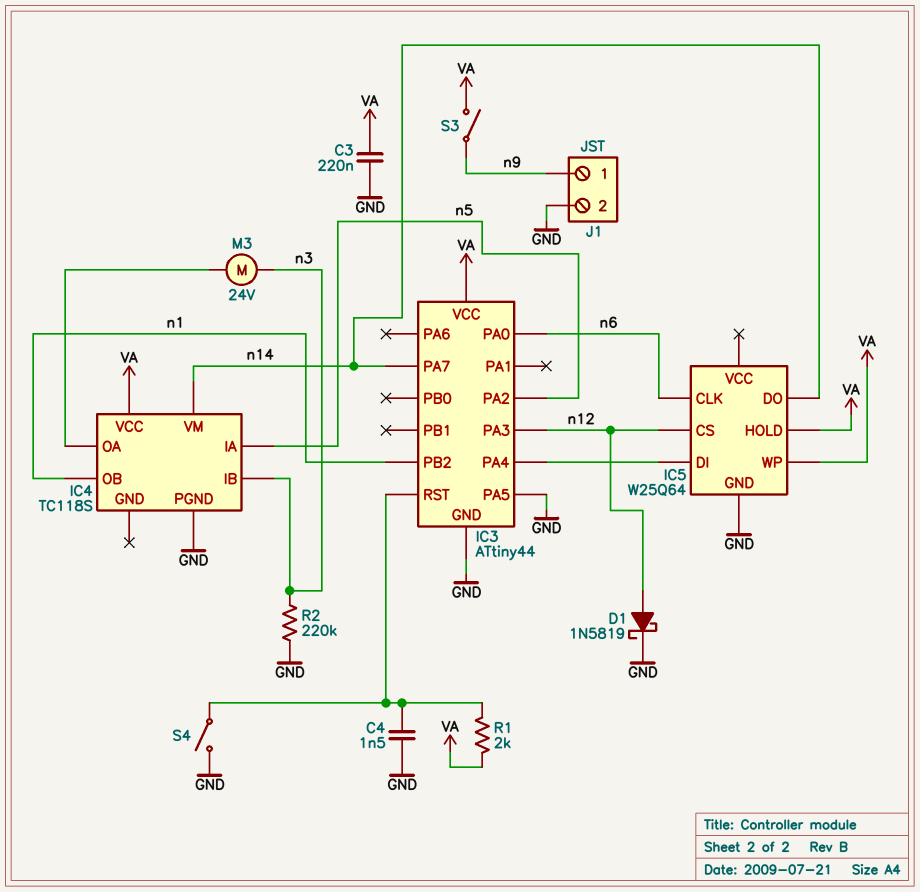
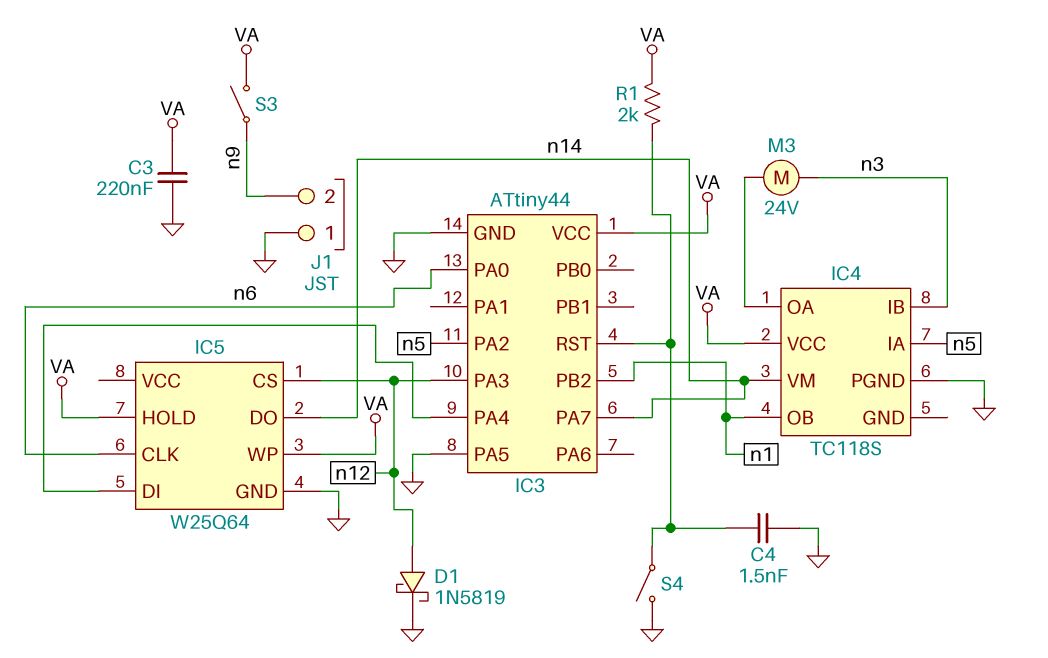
J1 pin 1: n9 -> GND
J1 pin 2: GND -> n9
R2: 220k (GND, n3) -> none

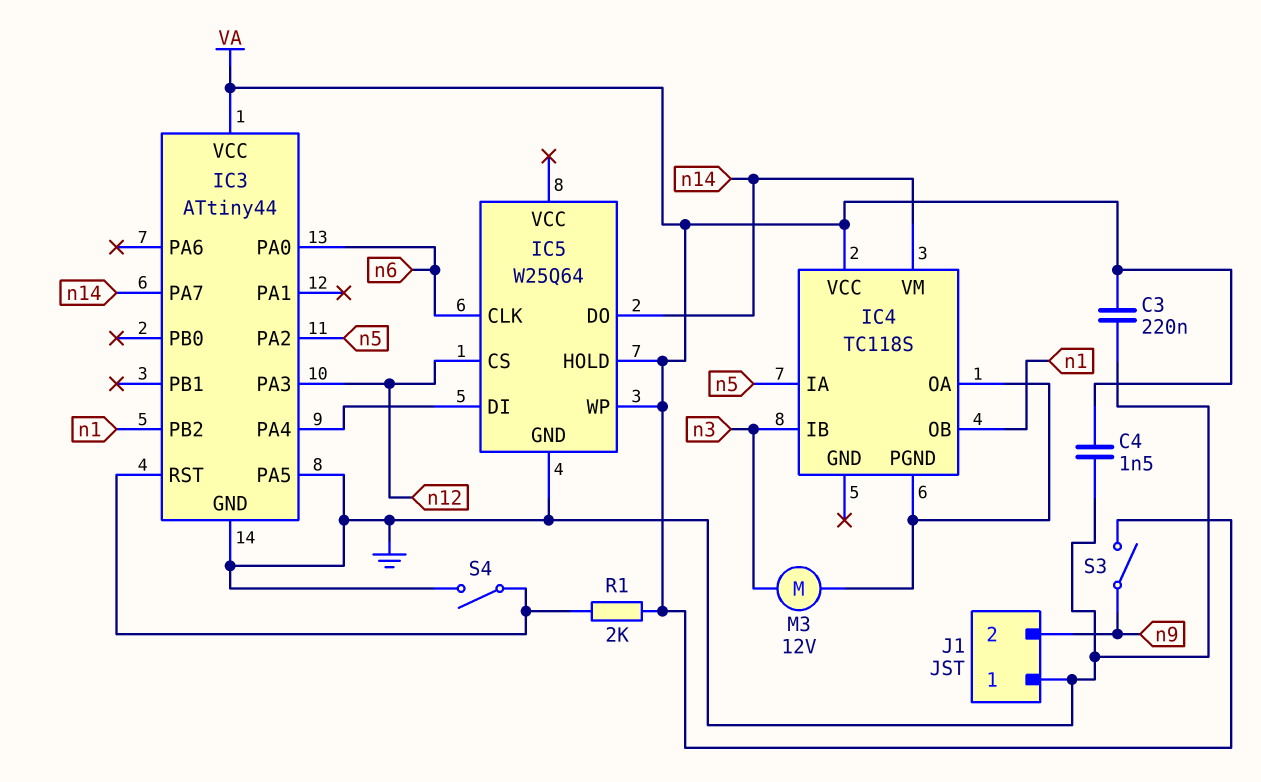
C4: 1.5nF (GND, IC3/RST) -> 1.5nF (GND, VA)
D1: schottky 1N5819 (A n12, K GND) -> none
IC4 pin PGND: GND -> IC4/OA
M3: motor 24V (IC4/OA, n3) -> motor 12V (IC4/OA, n3)

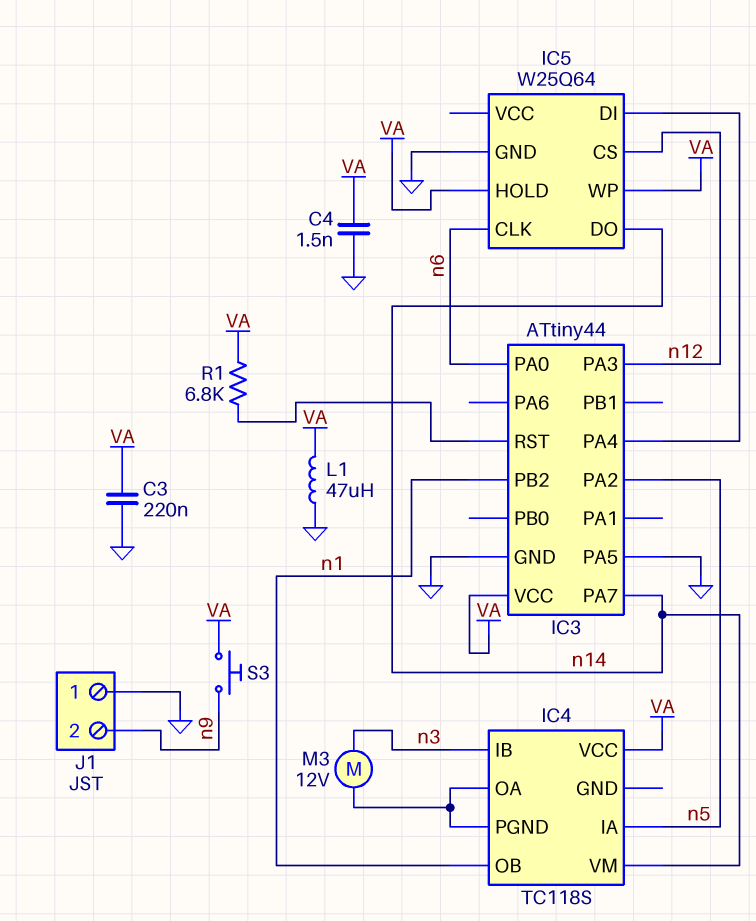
L1: none -> 47uH (GND, VA)
R1: 2k (IC3/RST, VA) -> 6.8k (IC3/RST, VA)
S3: switch (VA, n9) -> button (VA, n9)
S4: switch (GND, IC3/RST) -> none

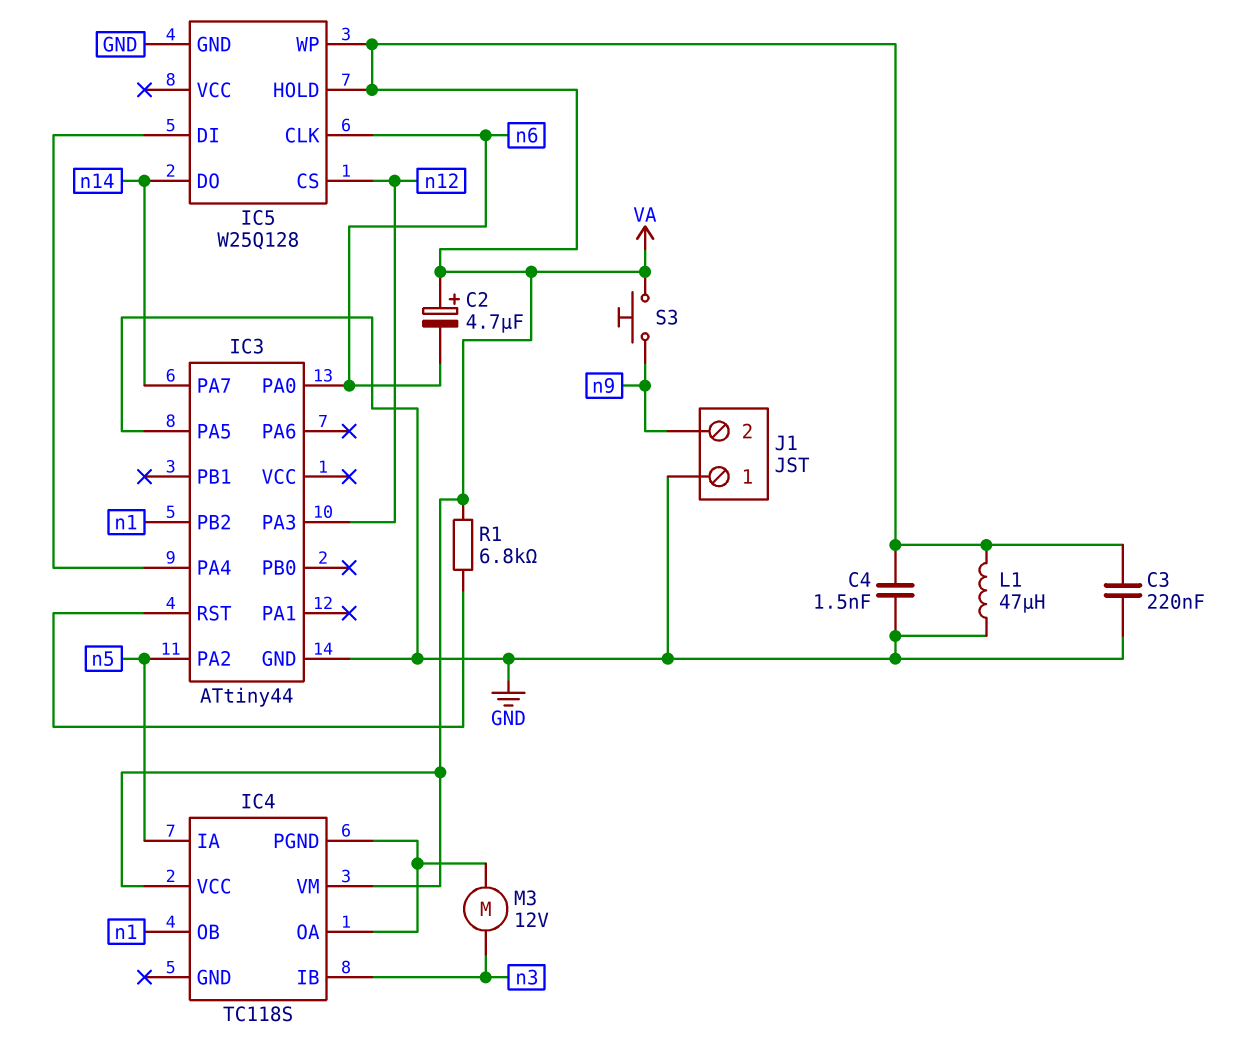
C2: none -> 4.7uF (plus VA, minus n6)
IC3 pin VCC: VA -> none
IC4 pin VM: n14 -> VA
IC5: W25Q64 -> W25Q128

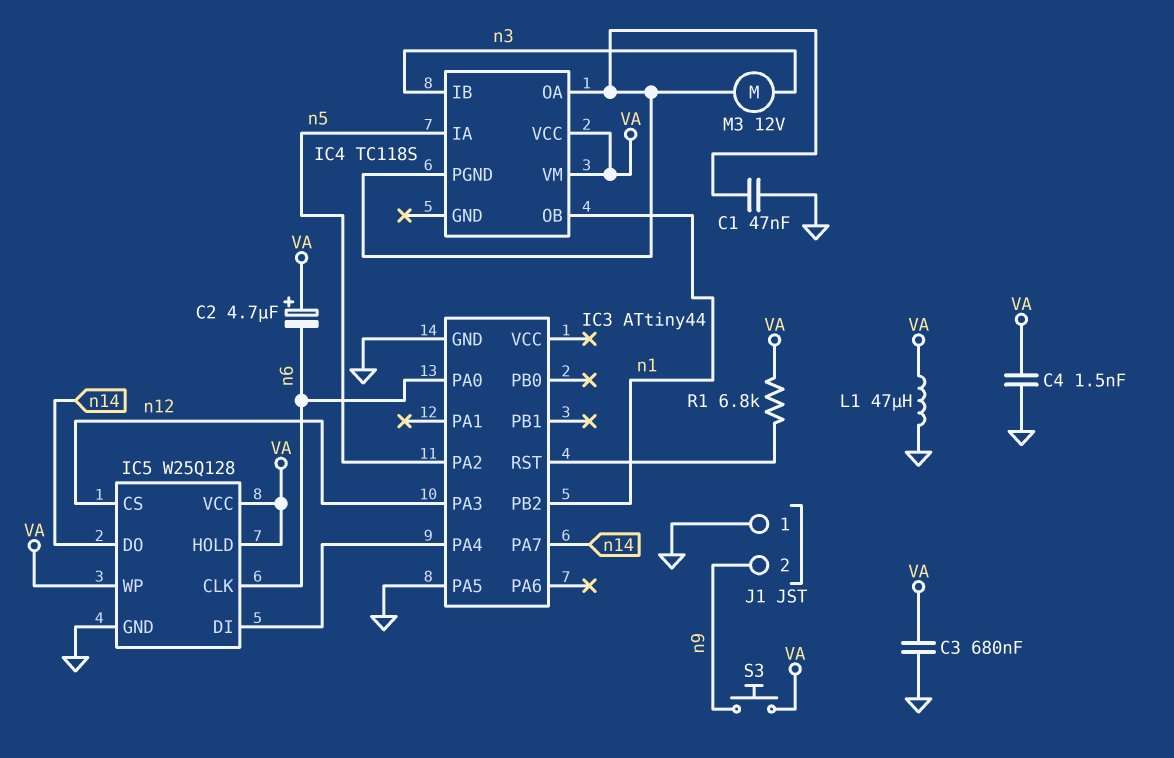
C1: none -> 47nF (GND, IC4/OA)
C3: 220nF (GND, VA) -> 680nF (GND, VA)
IC5 pin VCC: none -> VA

